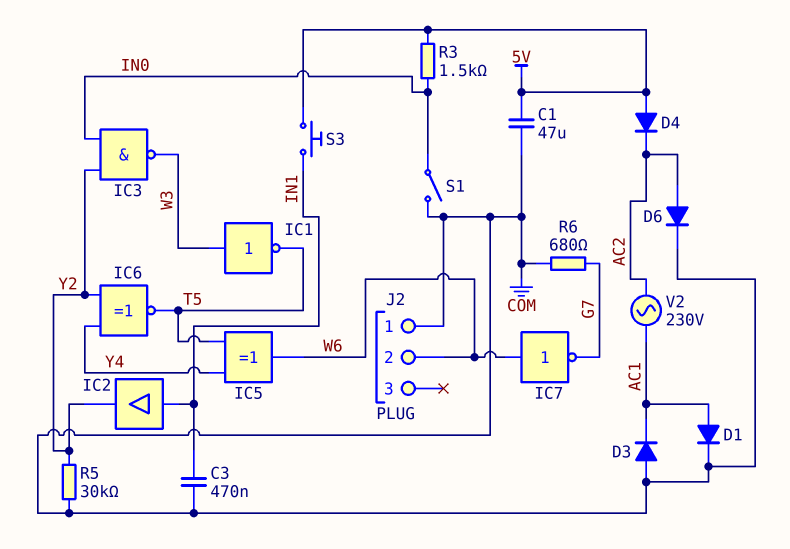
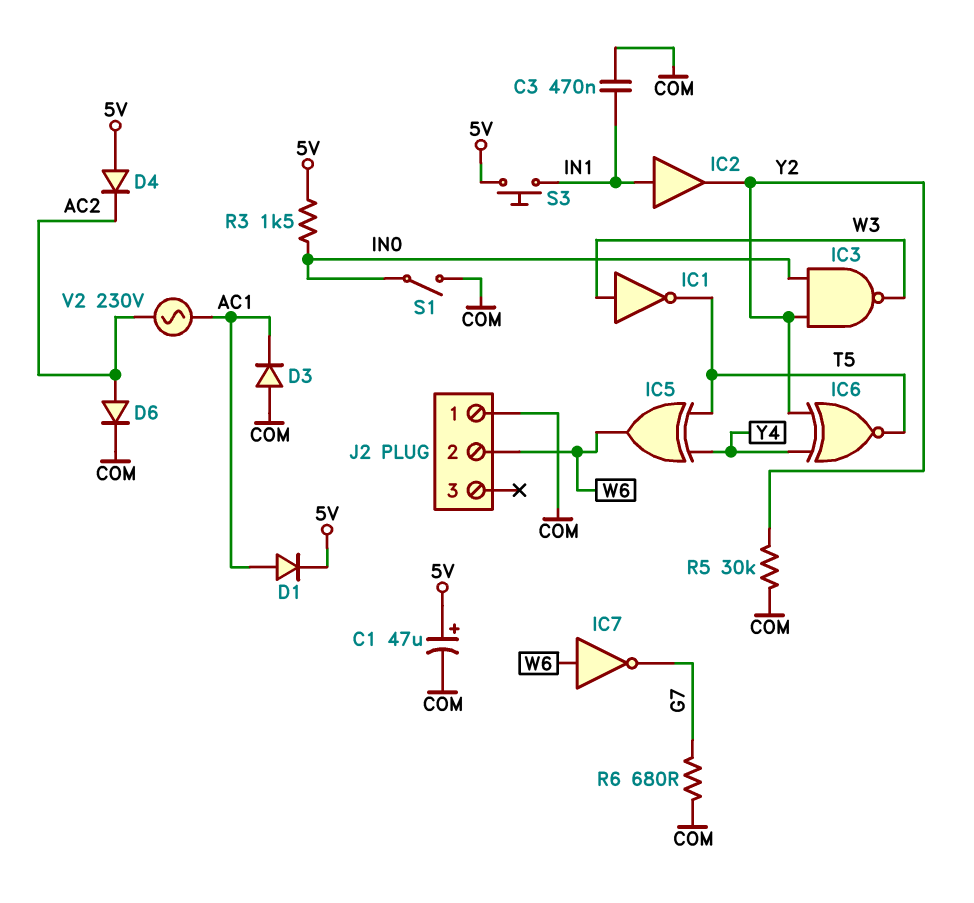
C1: 47uF (5V, COM) -> 47uF (plus 5V, minus COM)
D1: diode (A AC1, K COM) -> diode (A AC1, K 5V)

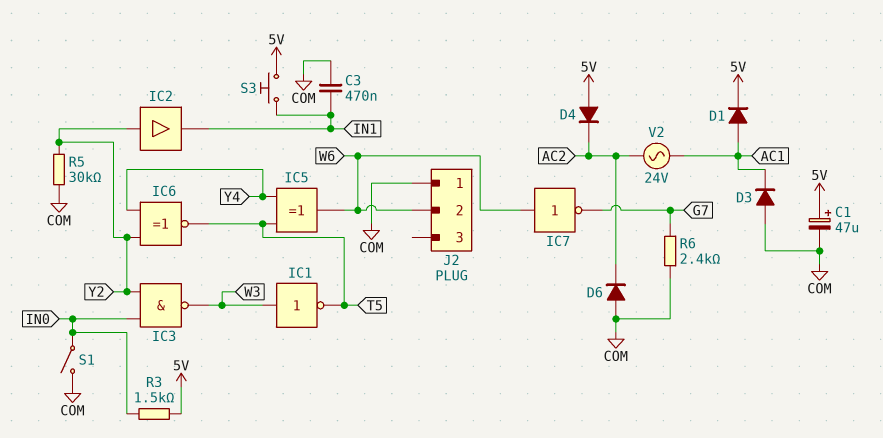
D6: diode (A AC2, K COM) -> diode (A COM, K AC2)
IC2: buffer (in IN1, out Y2) -> buffer (in Y2, out IN1)
R6: 680 (COM, G7) -> 2.4k (COM, G7)
V2: AC 230V (AC1, AC2) -> AC 24V (AC1, AC2)

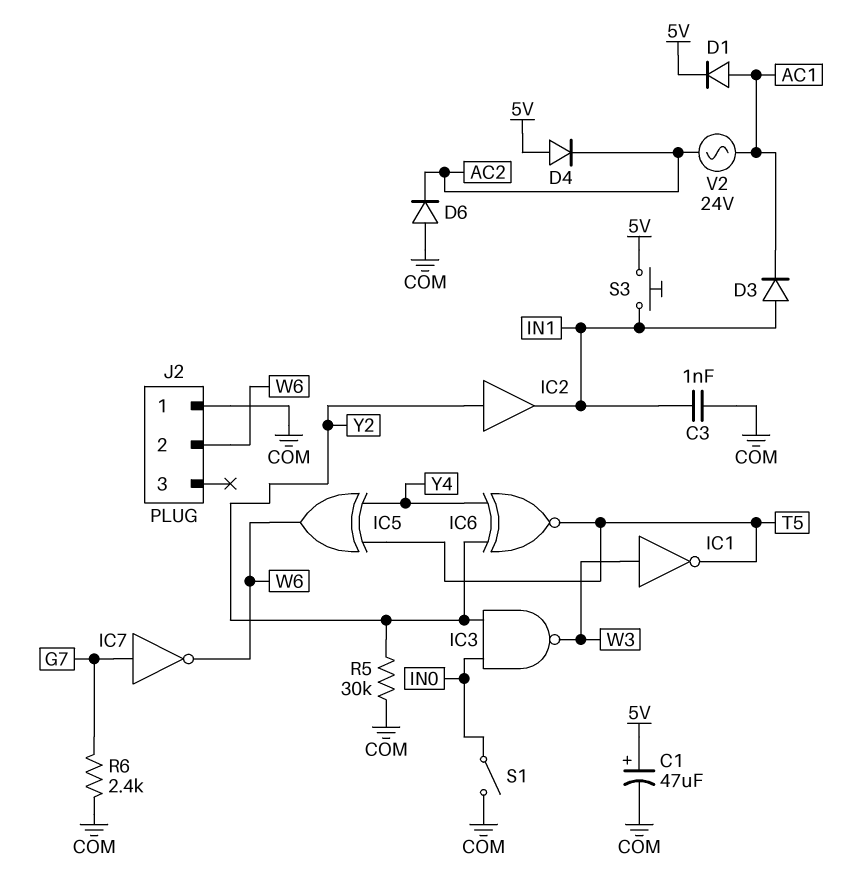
C3: 470nF (COM, IN1) -> 1nF (COM, IN1)
D3: diode (A COM, K AC1) -> diode (A IN1, K AC1)
IC7: NOT (in W6, out G7) -> NOT (in G7, out W6)
R3: 1.5k (5V, IN0) -> none

